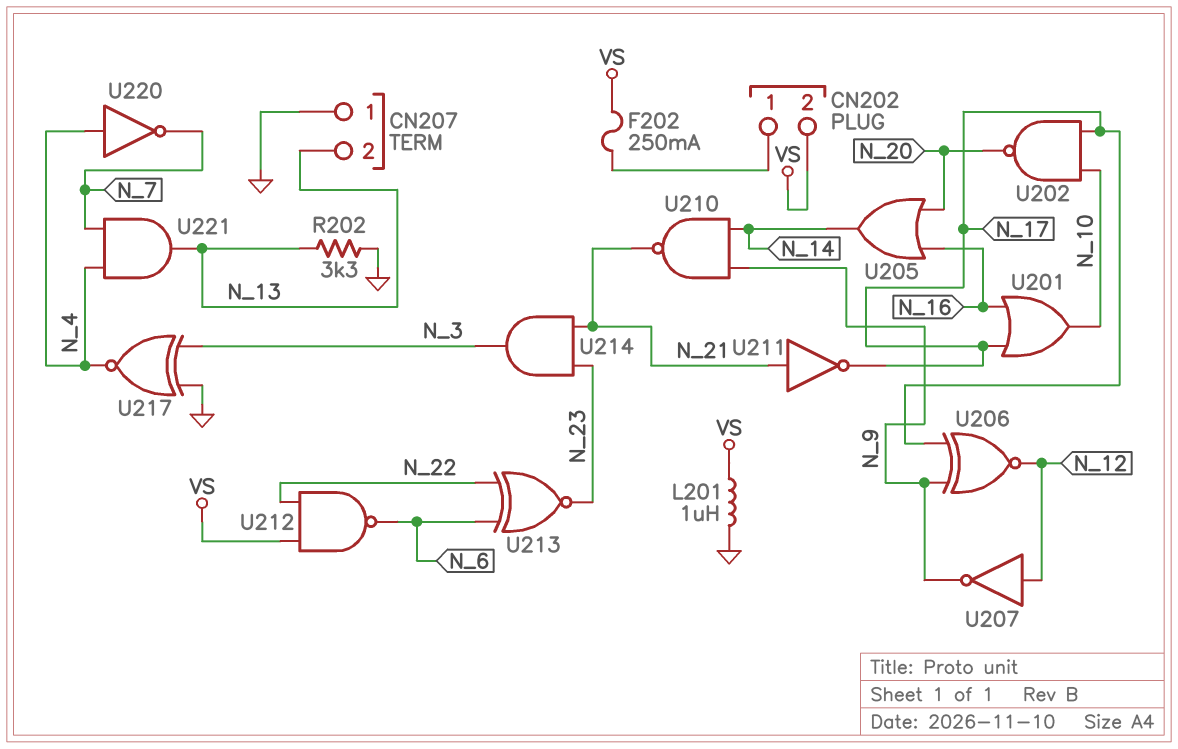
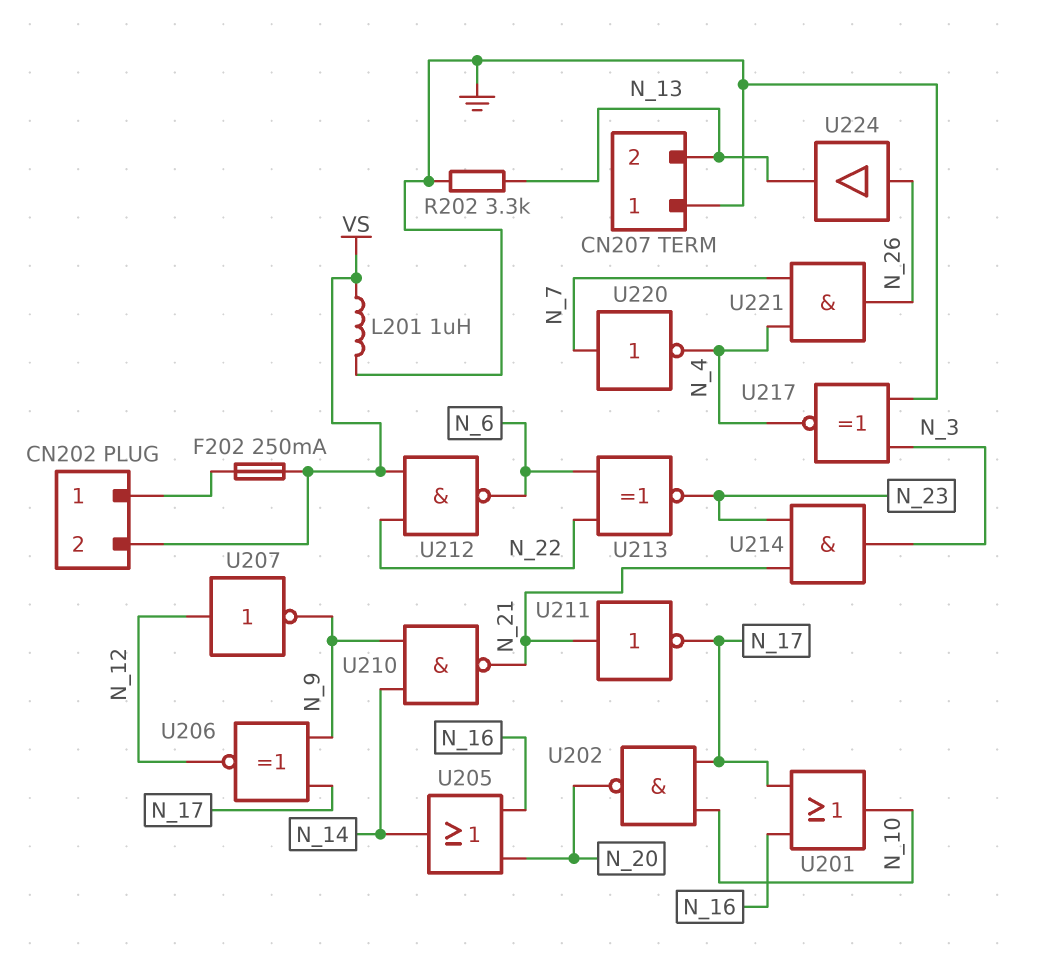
U220: NOT (in N_4, out N_7) -> NOT (in N_7, out N_4)
U221: AND (in N_4, in N_7, out N_13) -> AND (in N_4, in N_7, out N_26)
U224: none -> buffer (in N_26, out N_13)

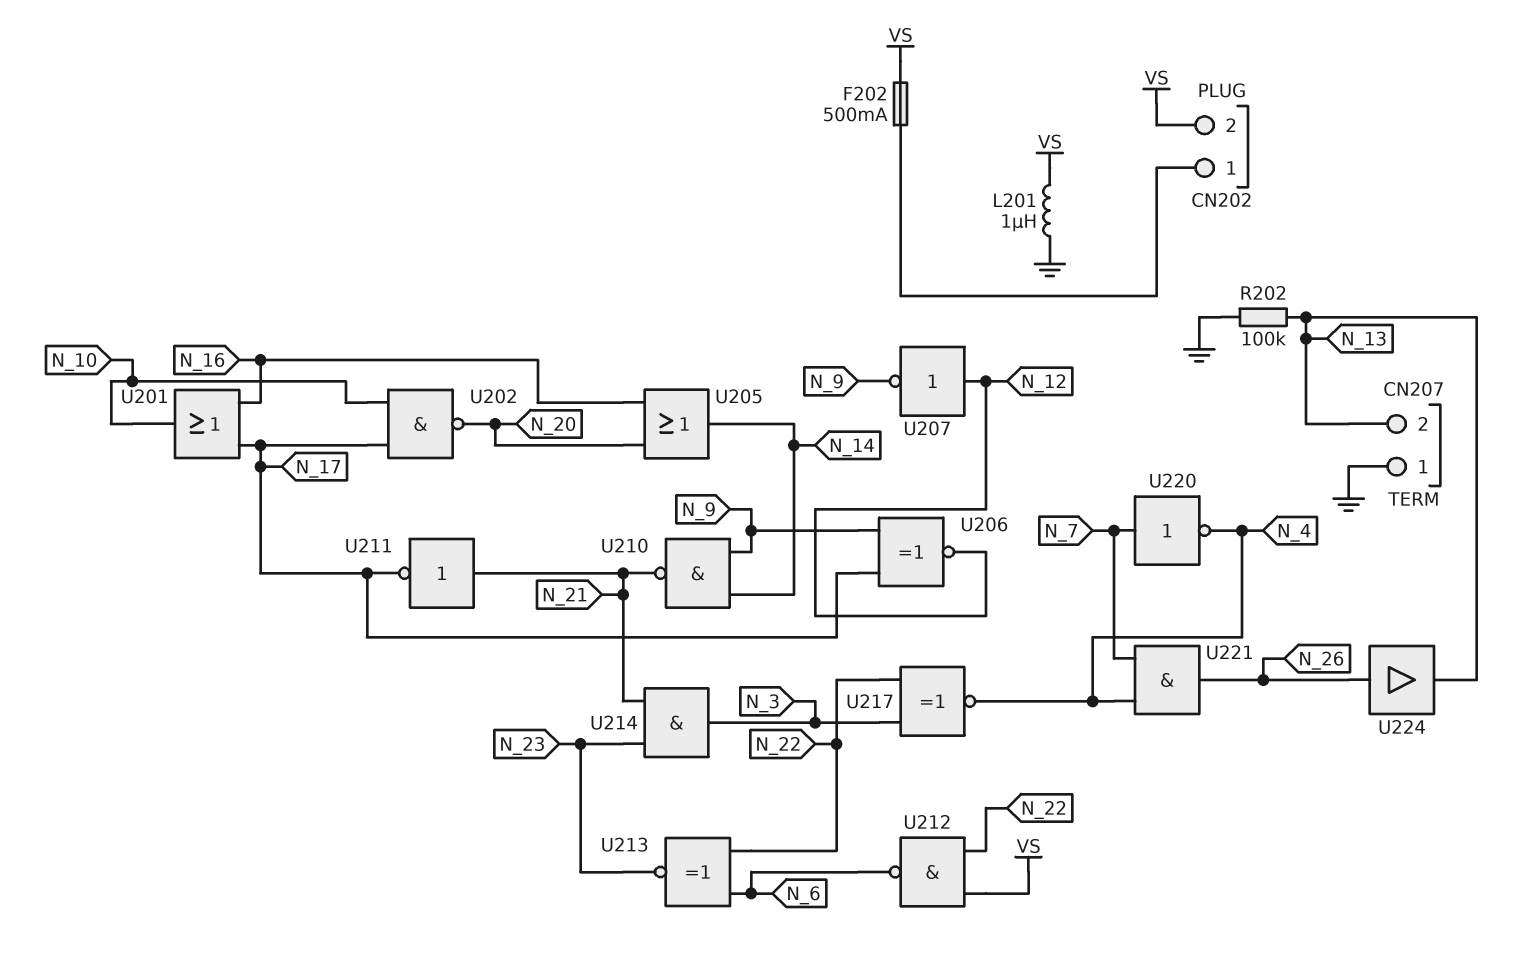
F202: 250mA (CN202/1, VS) -> 500mA (CN202/1, VS)
R202: 3.3k (GND, N_13) -> 100k (GND, N_13)
U217: XNOR (in GND, in N_3, out N_4) -> XNOR (in N_3, in N_22, out N_4)

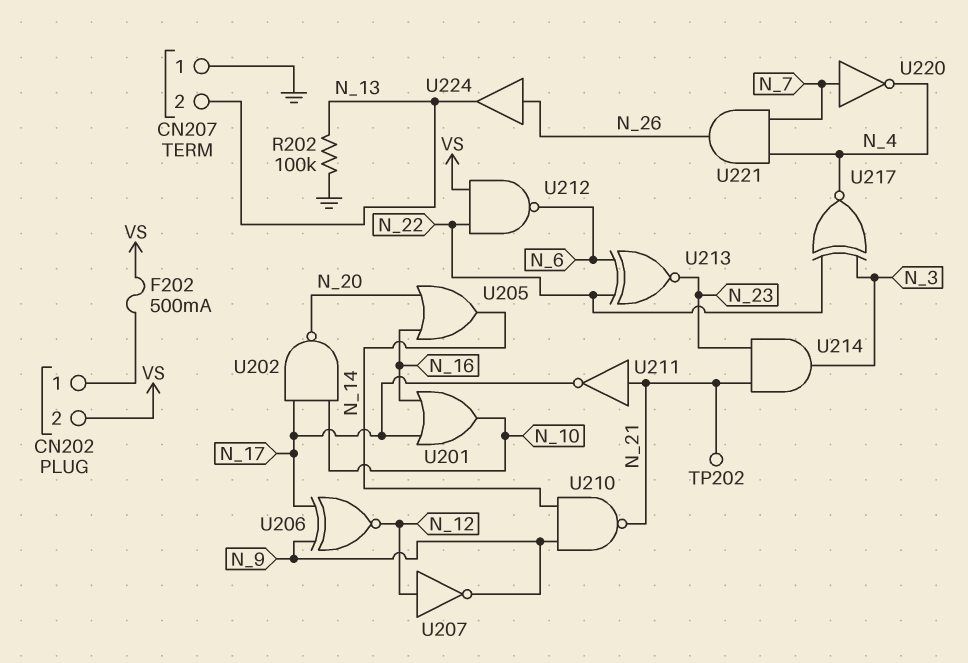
L201: 1uH (GND, VS) -> none
TP202: none -> test point (N_21)

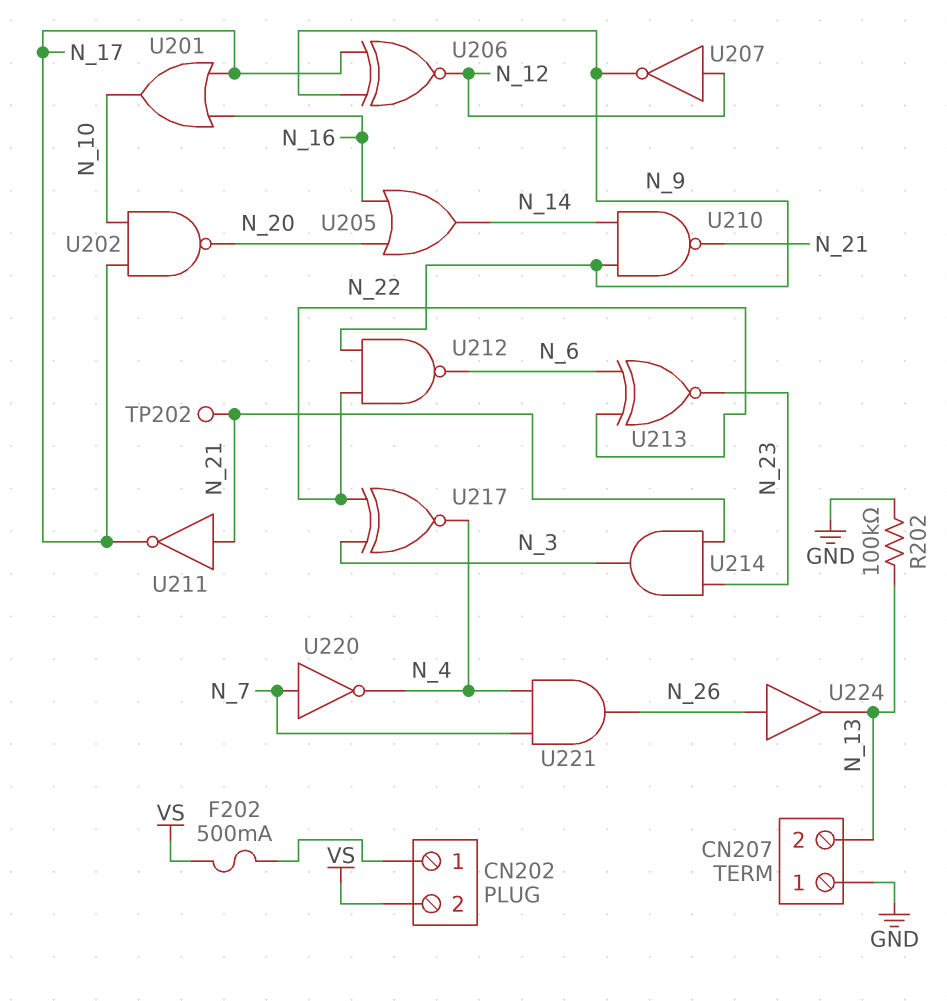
U212: NAND (in N_22, in VS, out N_6) -> NAND (in N_9, in N_22, out N_6)

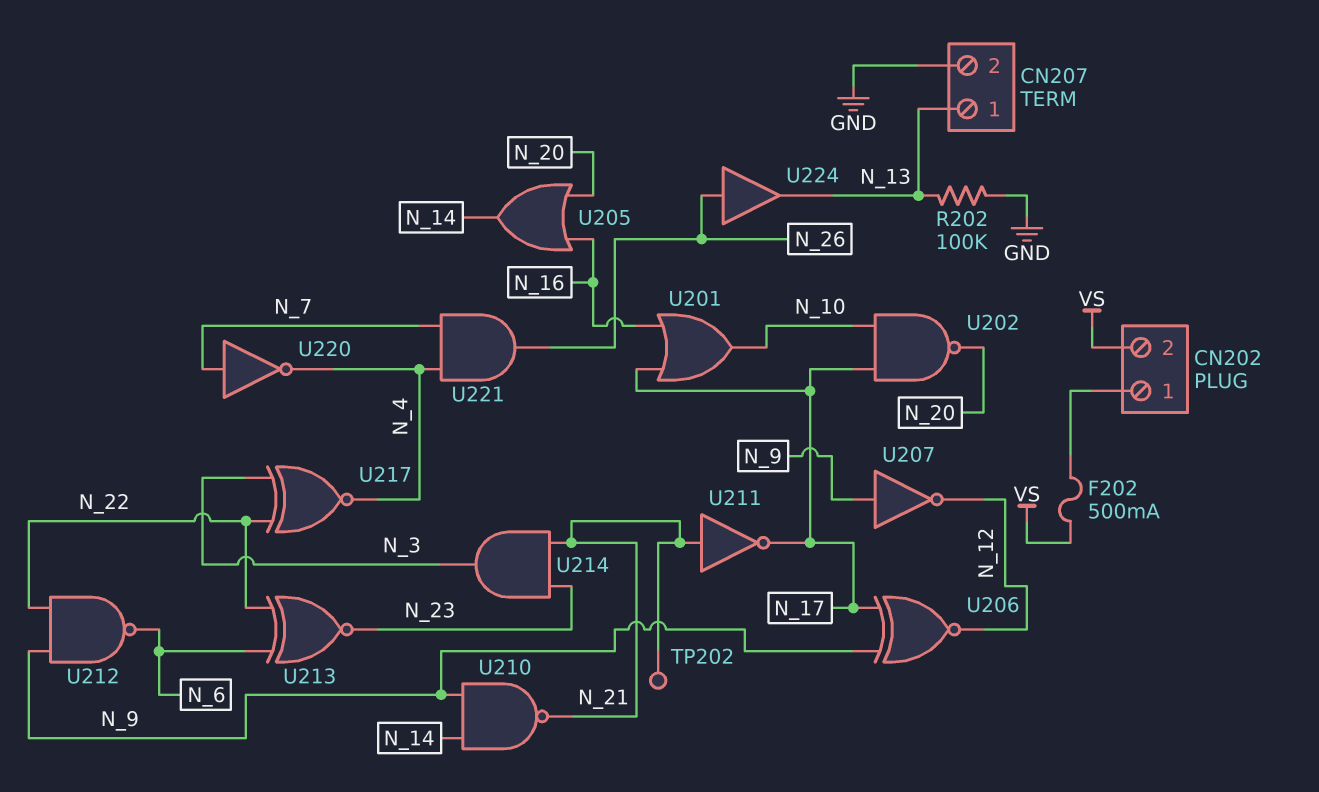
CN207 pin 1: GND -> N_13
CN207 pin 2: N_13 -> GND
U207: NOT (in N_12, out N_9) -> NOT (in N_9, out N_12)

